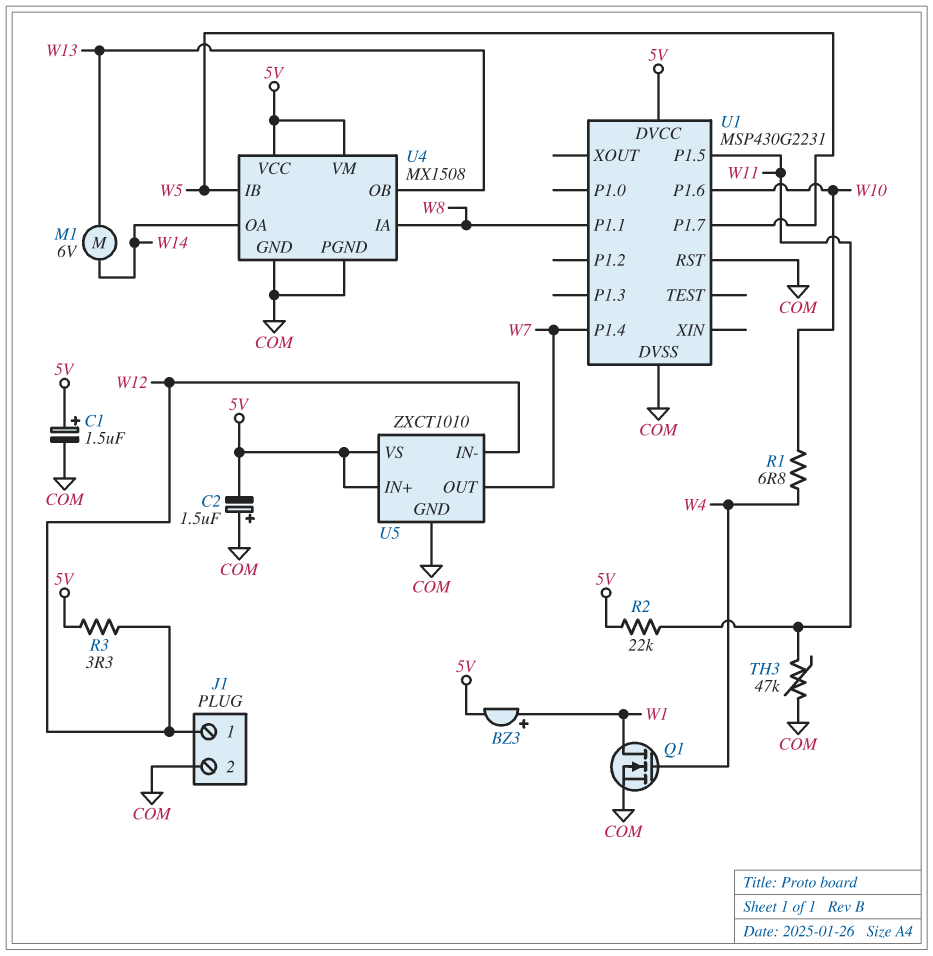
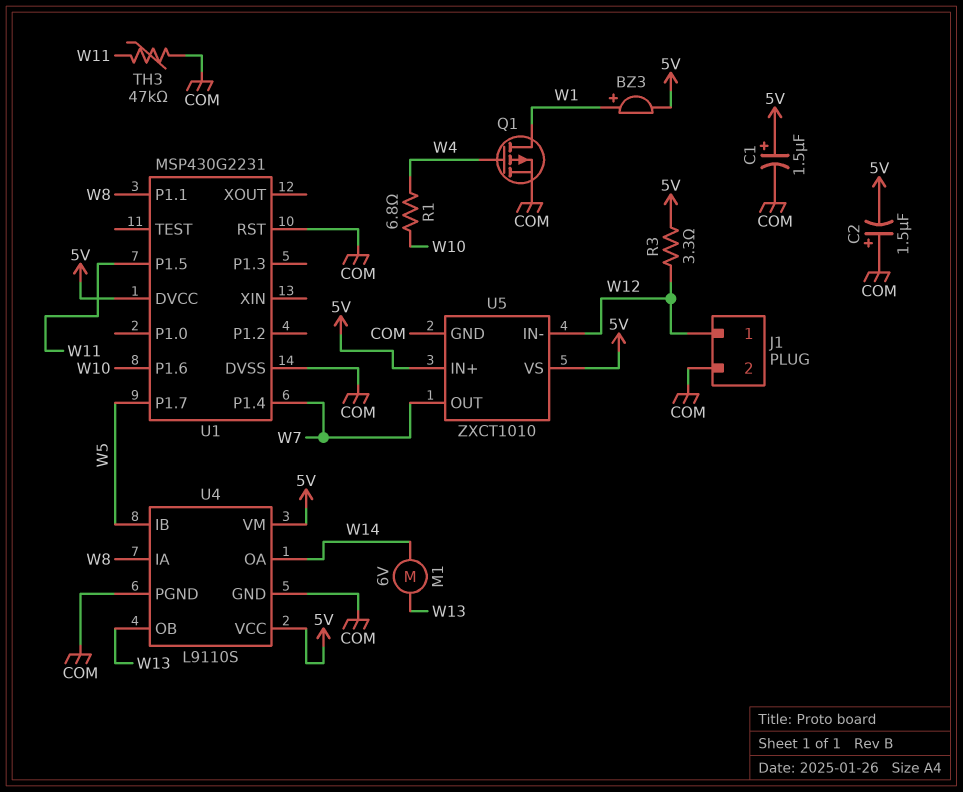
Q1: NMOS (G W4, D W1, S COM) -> PMOS (G W4, D W1, S COM)
R2: 22k (5V, W11) -> none
U4: MX1508 -> L9110S

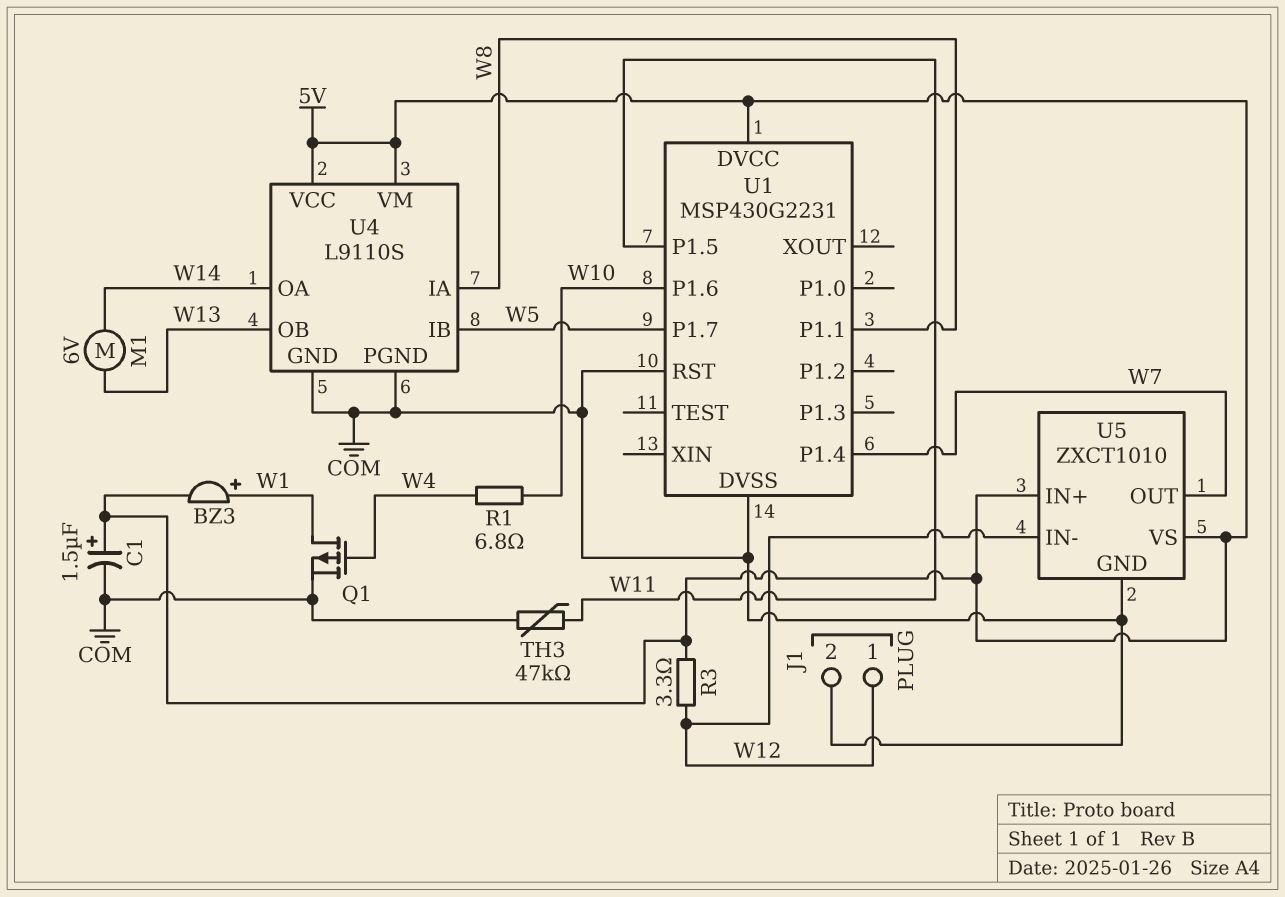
C2: 1.5uF (plus COM, minus 5V) -> none

